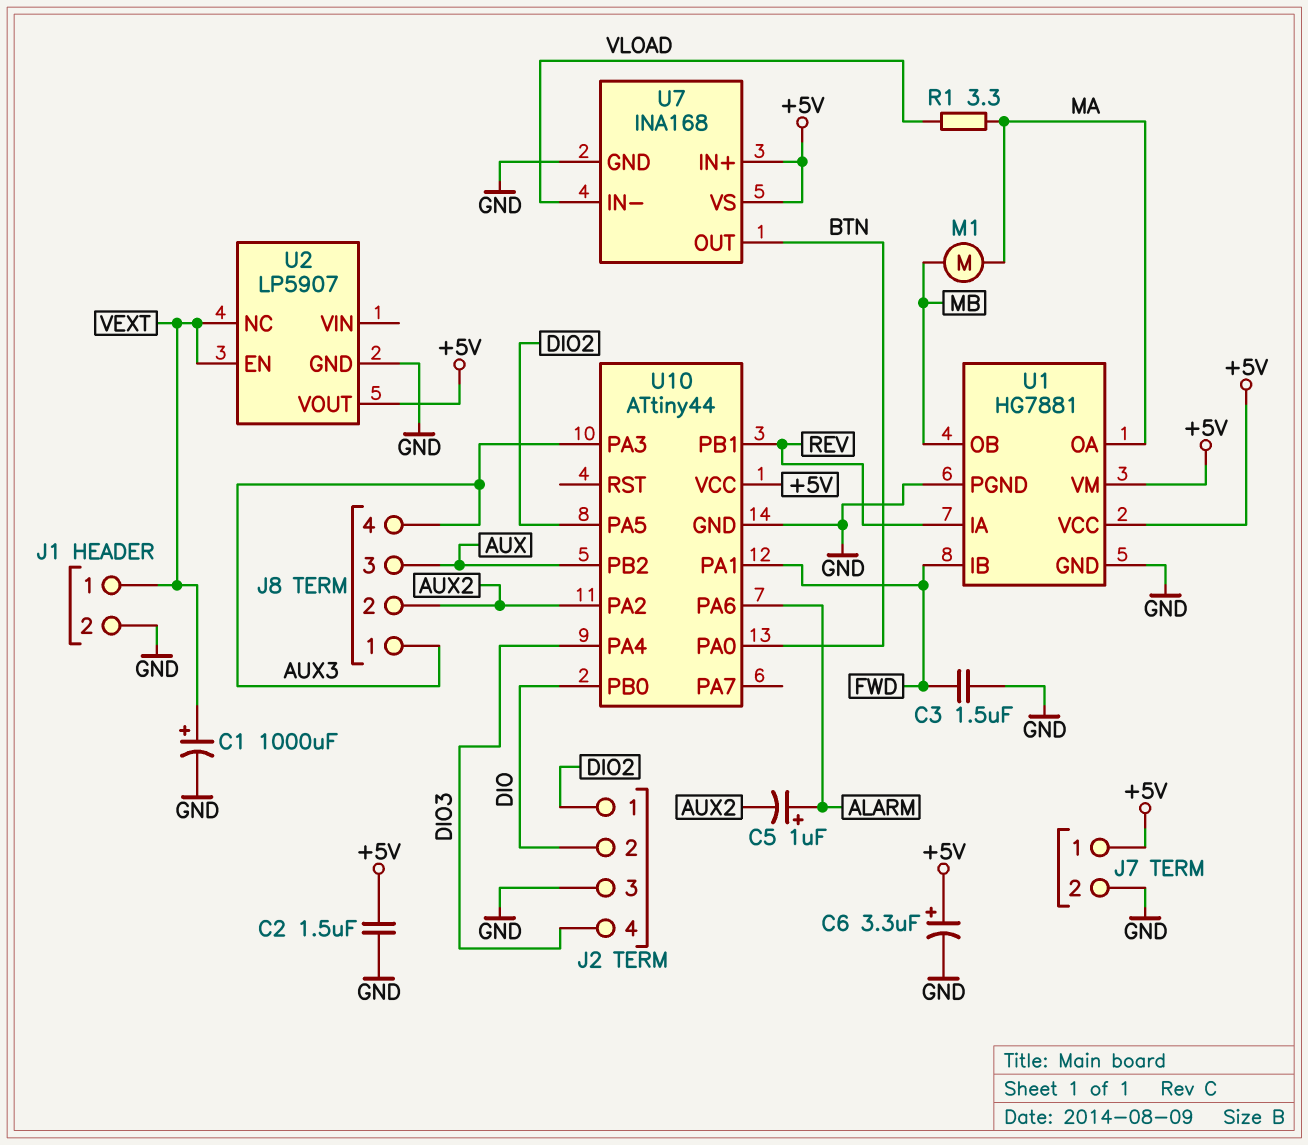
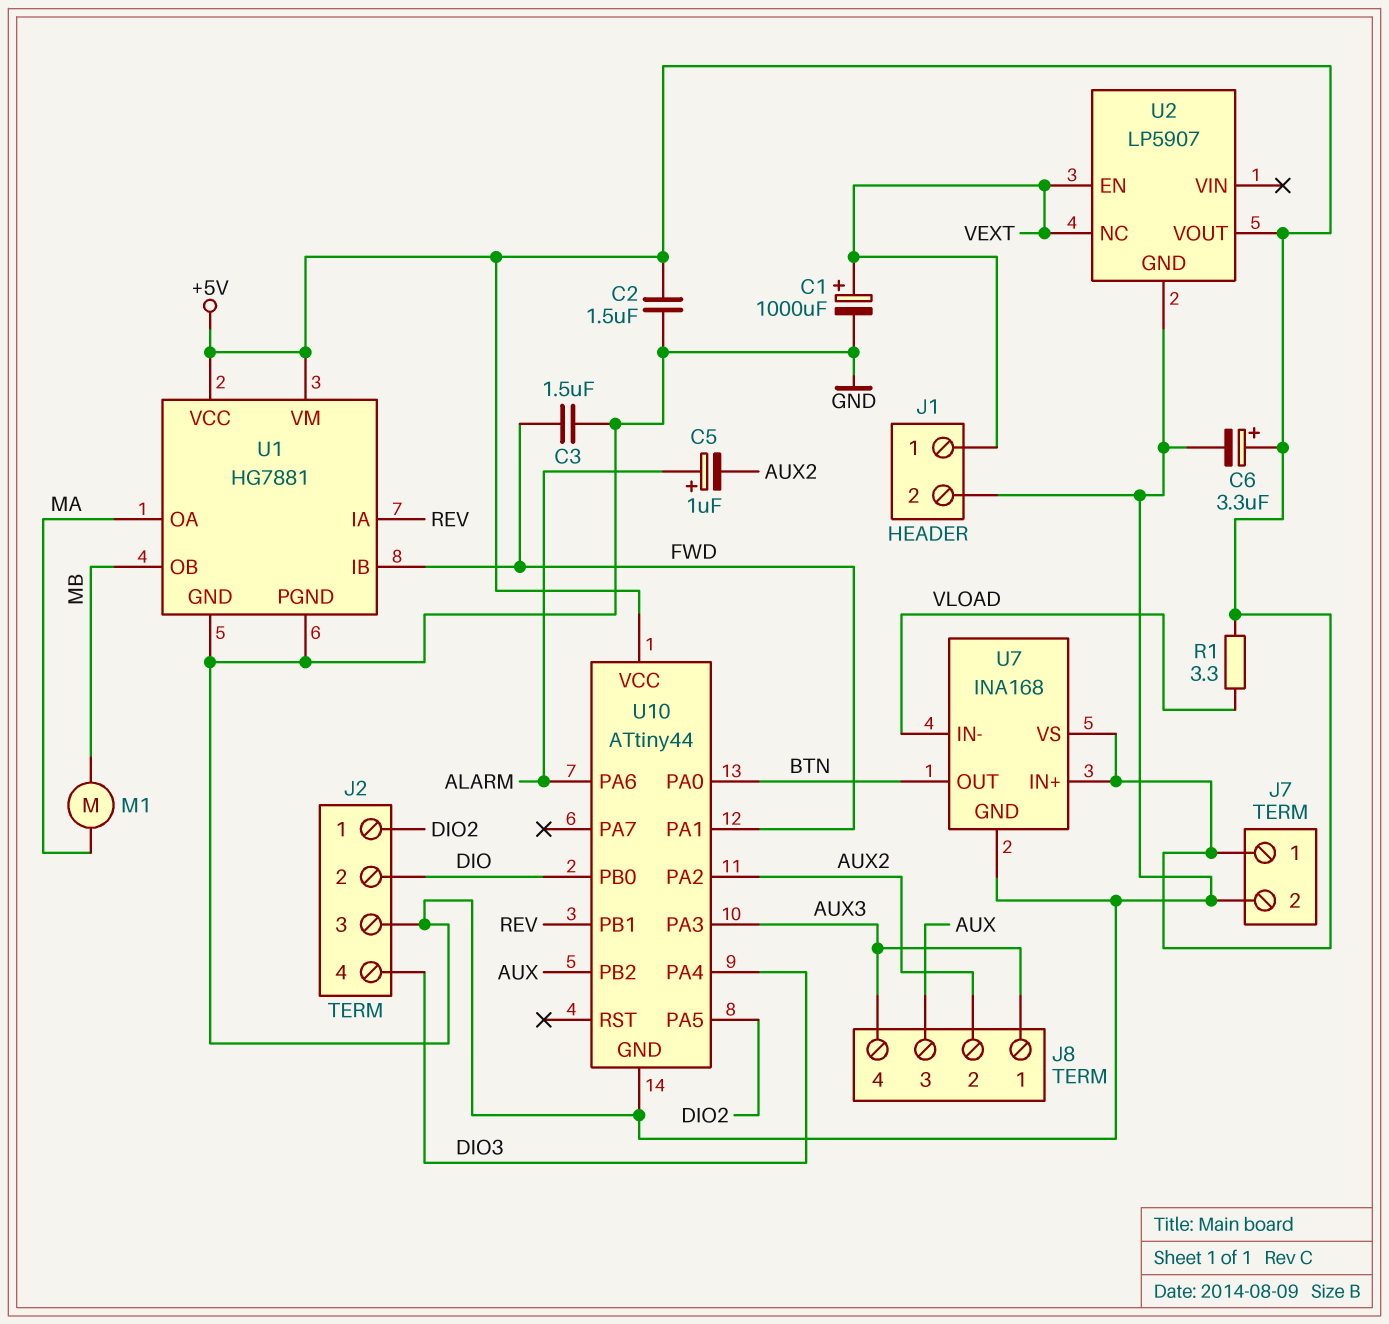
R1: 3.3 (MA, VLOAD) -> 3.3 (+5V, VLOAD)

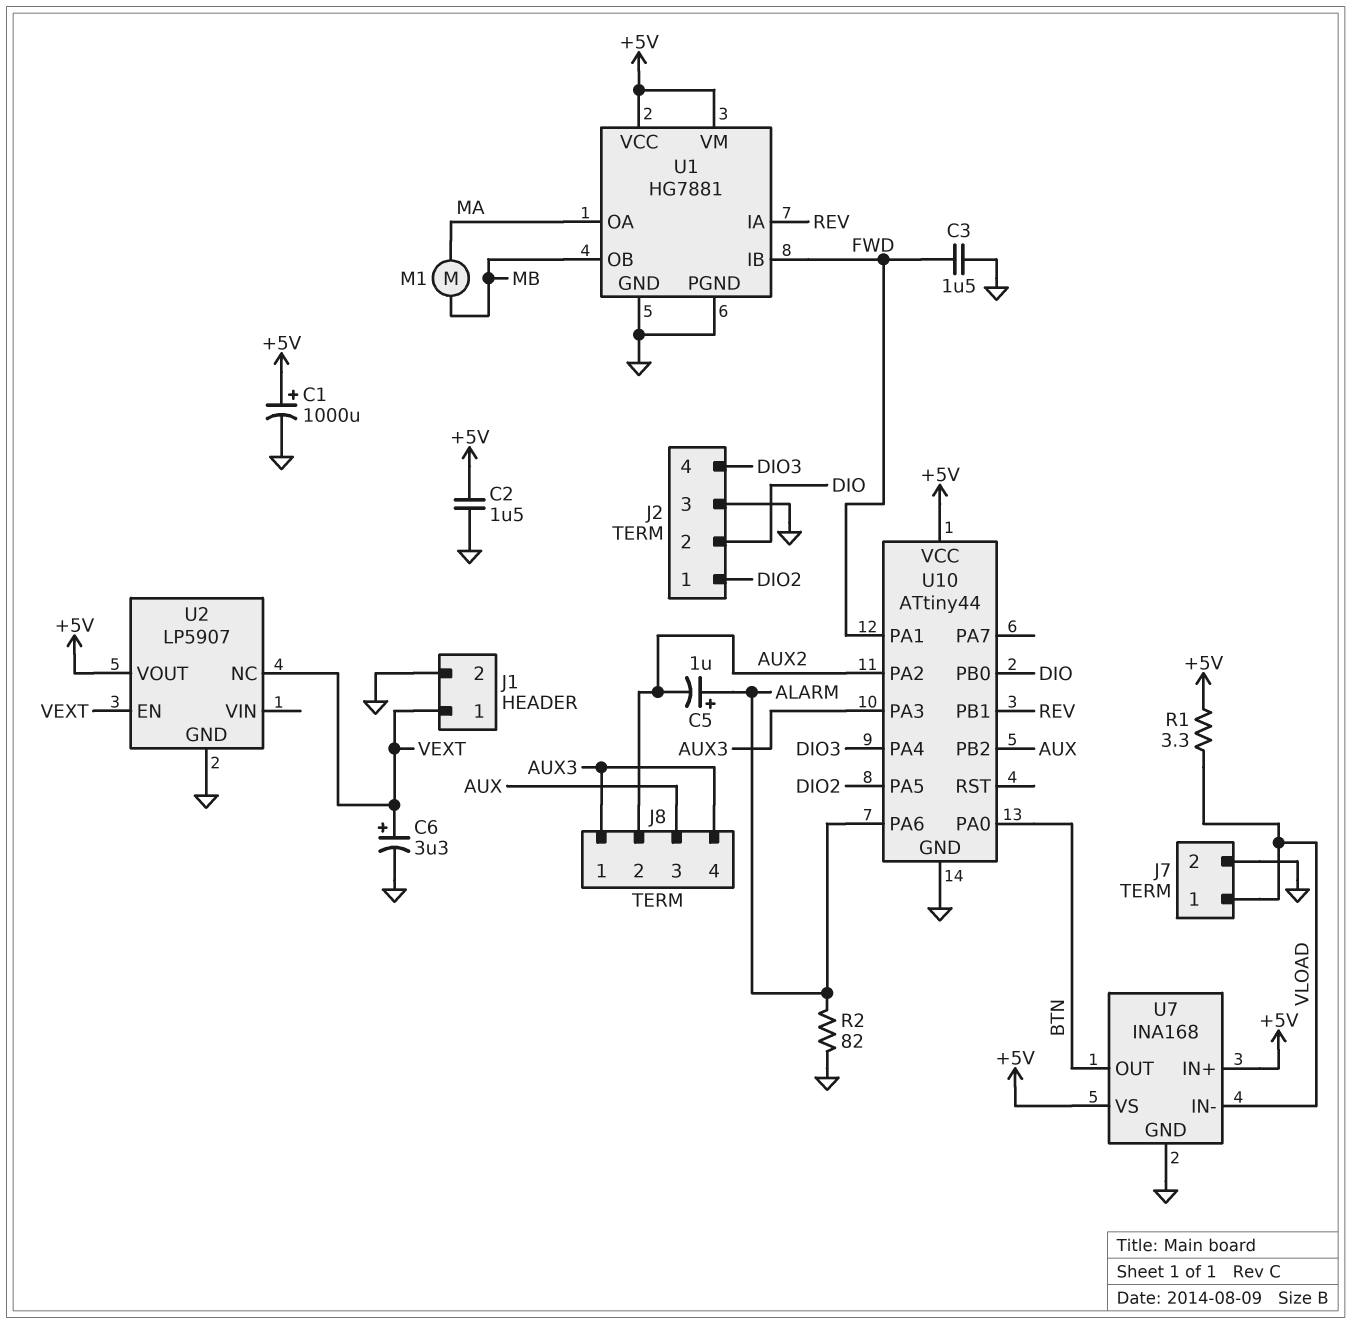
C1: 1000uF (plus VEXT, minus GND) -> 1000uF (plus +5V, minus GND)
C6: 3.3uF (plus +5V, minus GND) -> 3.3uF (plus VEXT, minus GND)
J7 pin 1: +5V -> VLOAD
R2: none -> 82 (ALARM, GND)

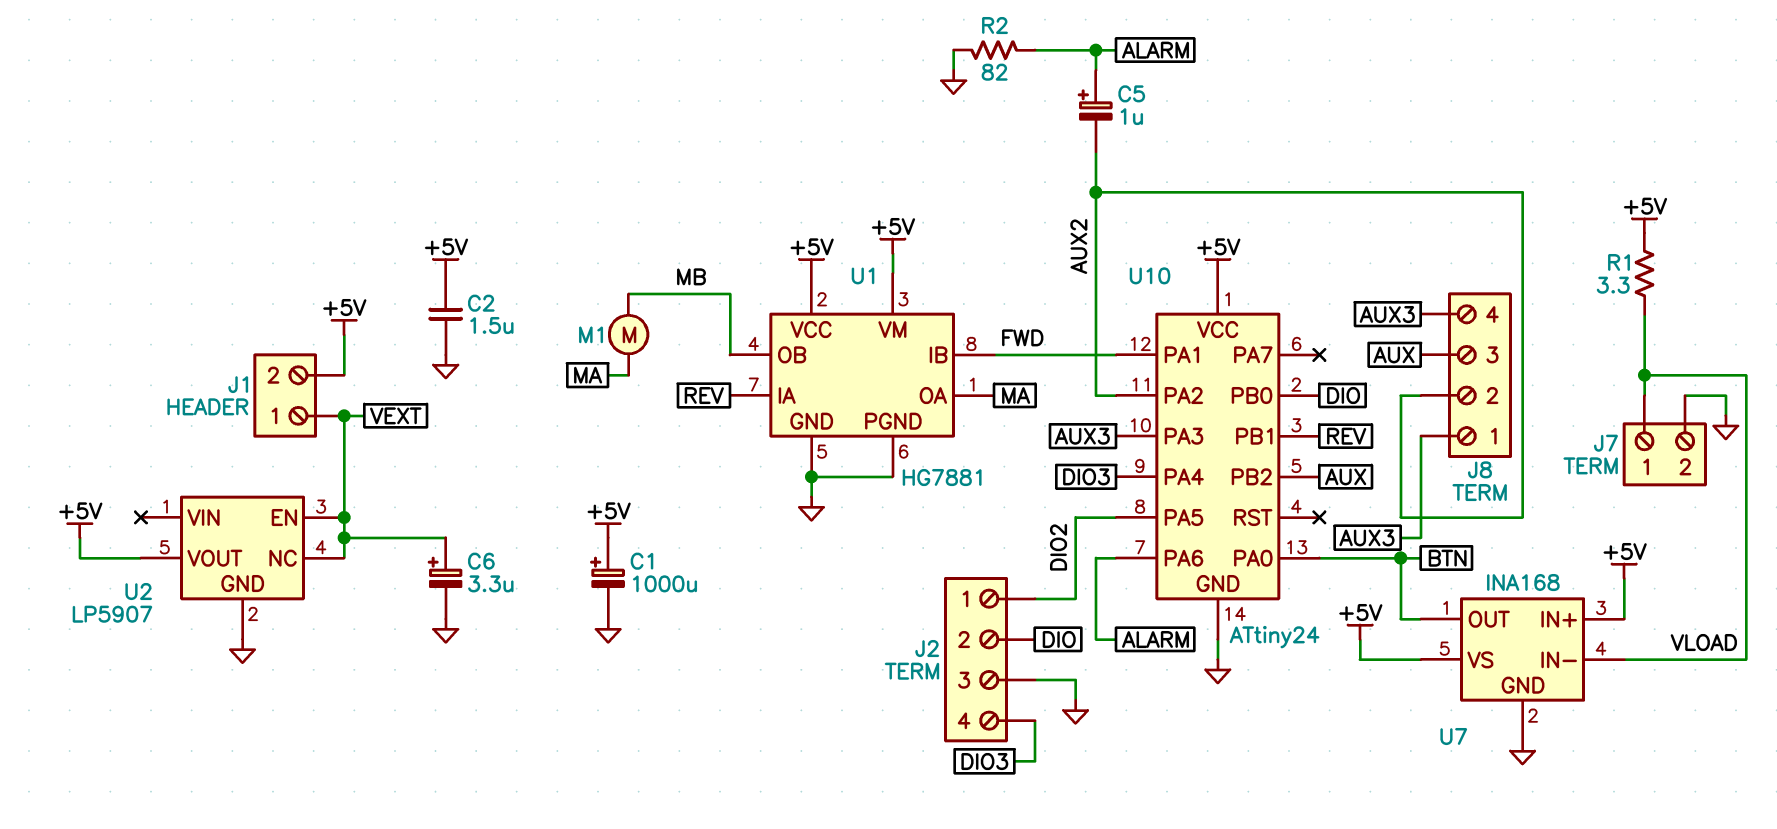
C3: 1.5uF (FWD, GND) -> none
J1 pin 2: GND -> +5V
U10: ATtiny44 -> ATtiny24

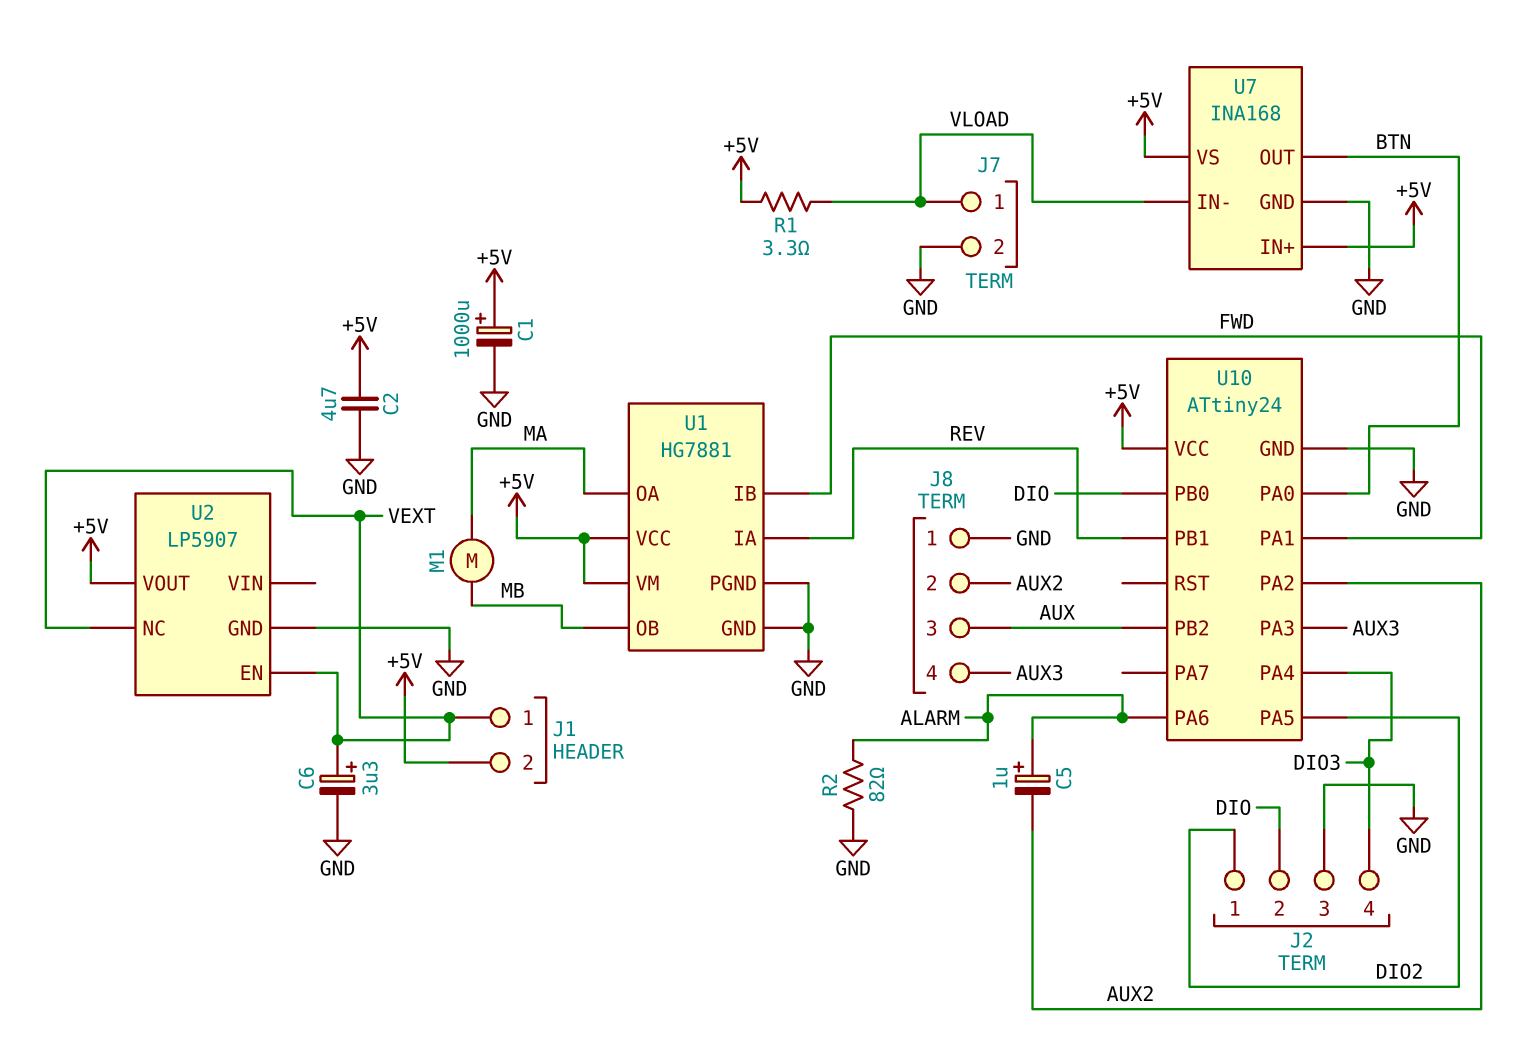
C2: 1.5uF (+5V, GND) -> 4.7uF (+5V, GND)
J8 pin 1: AUX3 -> GND

